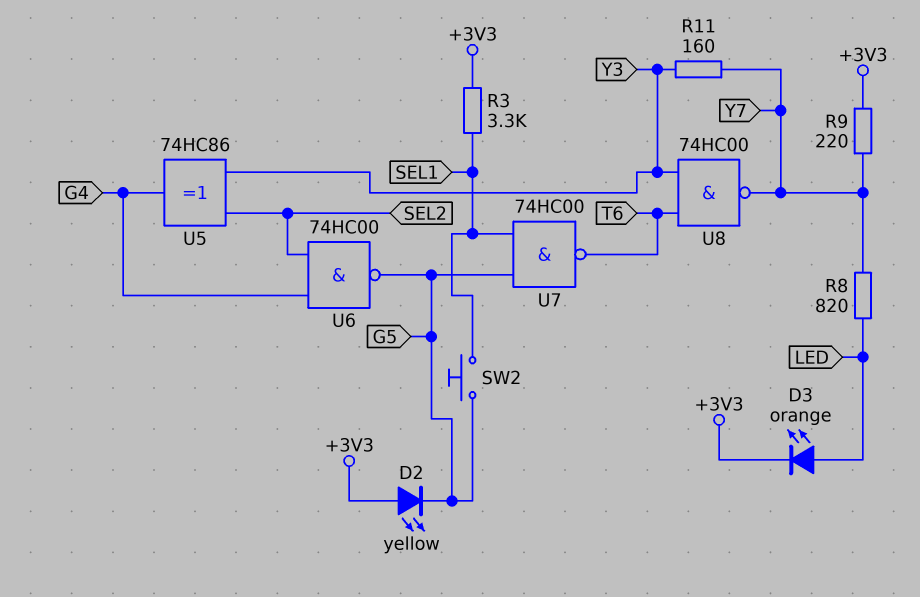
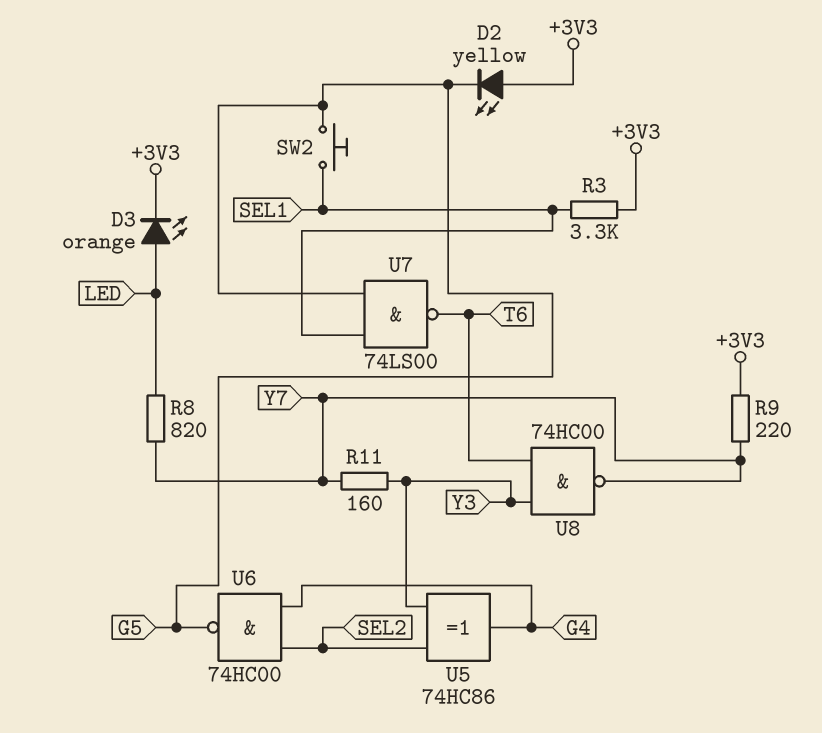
U7: NAND 74HC00 (in G5, in SEL1, out T6) -> NAND 74LS00 (in G5, in SEL1, out T6)

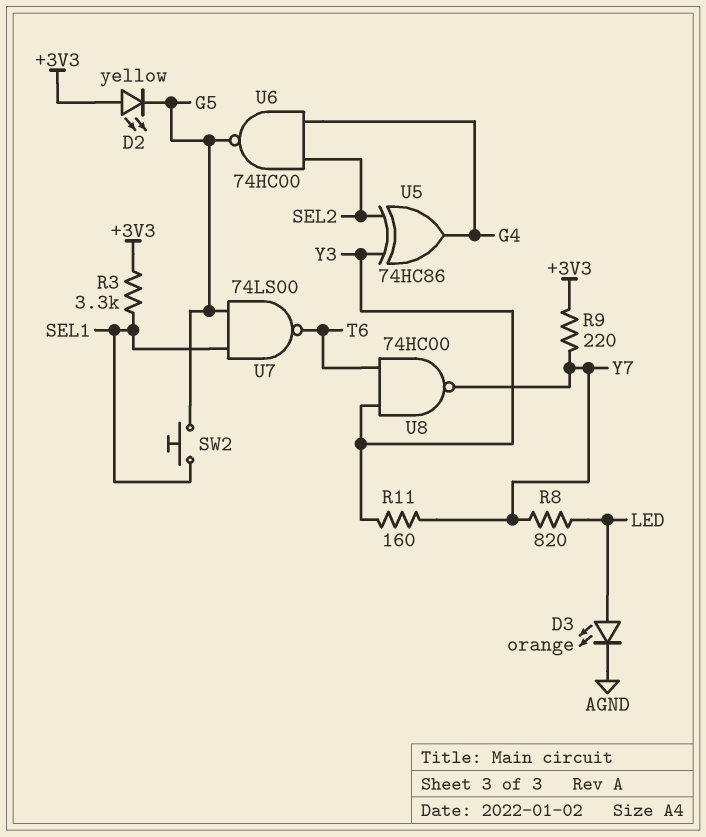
D3: LED orange (A LED, K +3V3) -> LED orange (A LED, K AGND)

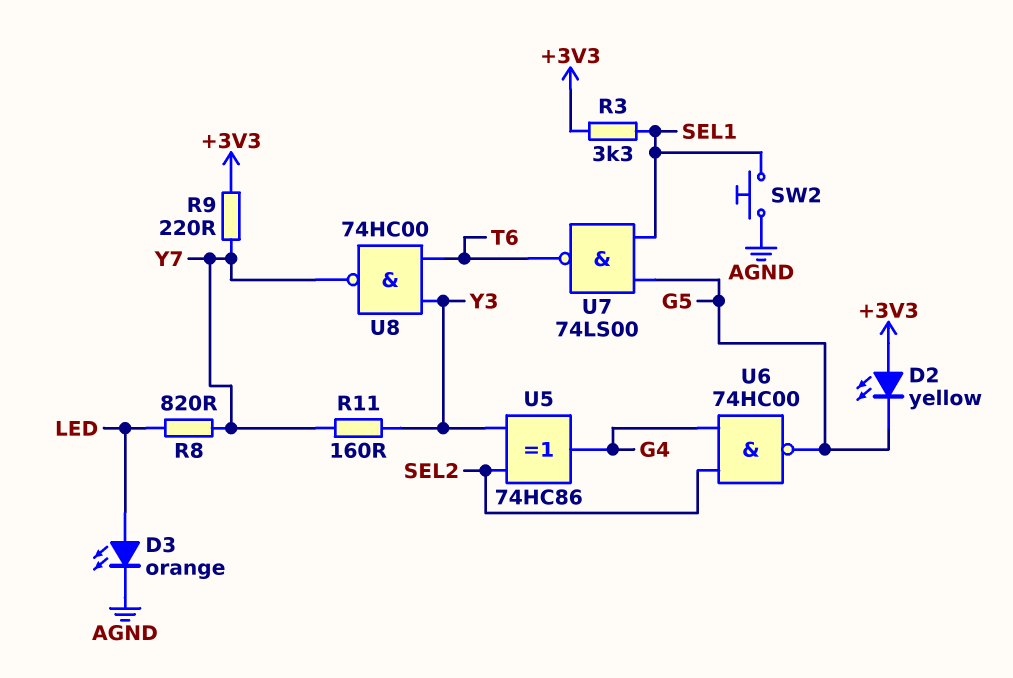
SW2: button (G5, SEL1) -> button (AGND, SEL1)

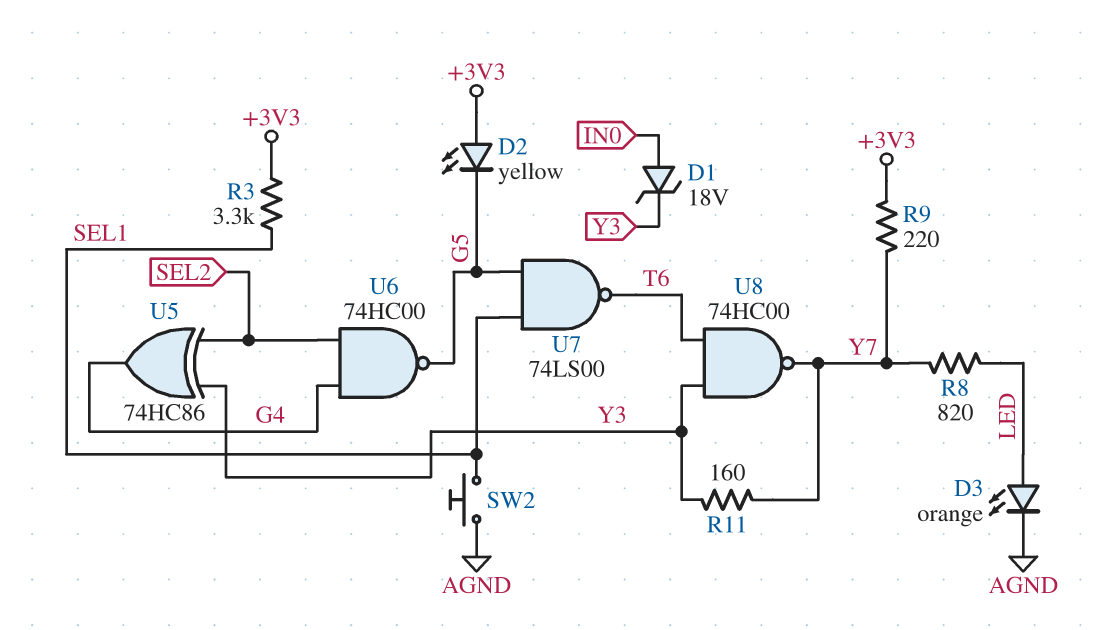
D1: none -> zener 18V (A IN0, K Y3)

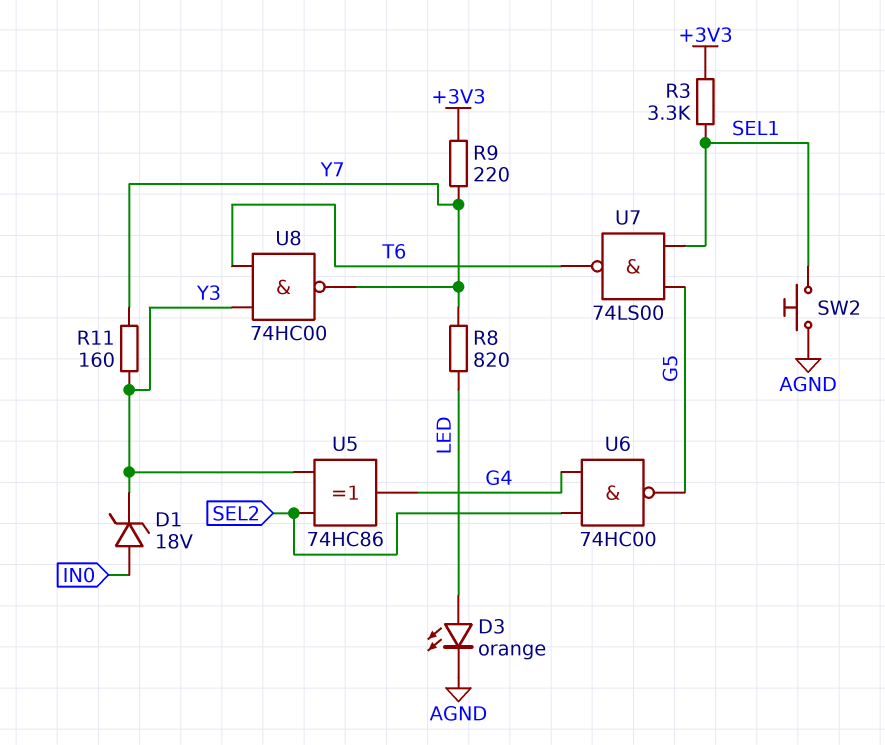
D2: LED yellow (A +3V3, K G5) -> none

